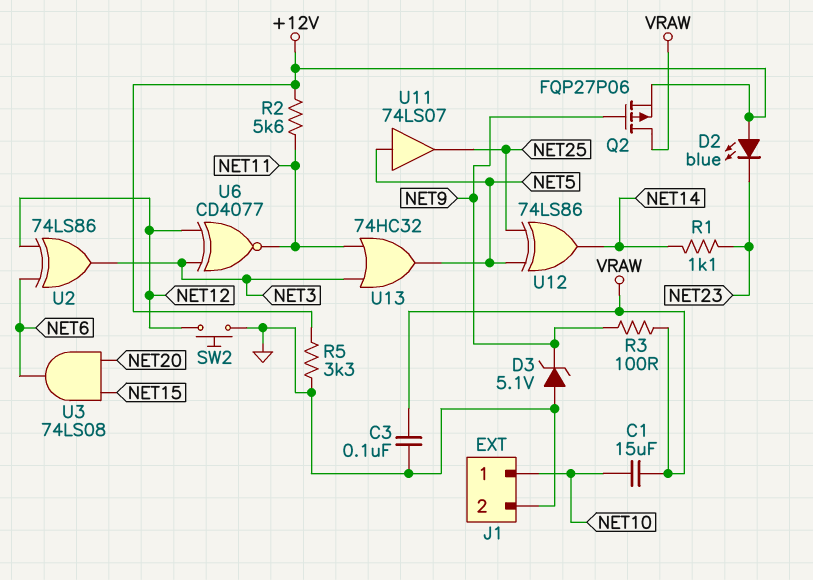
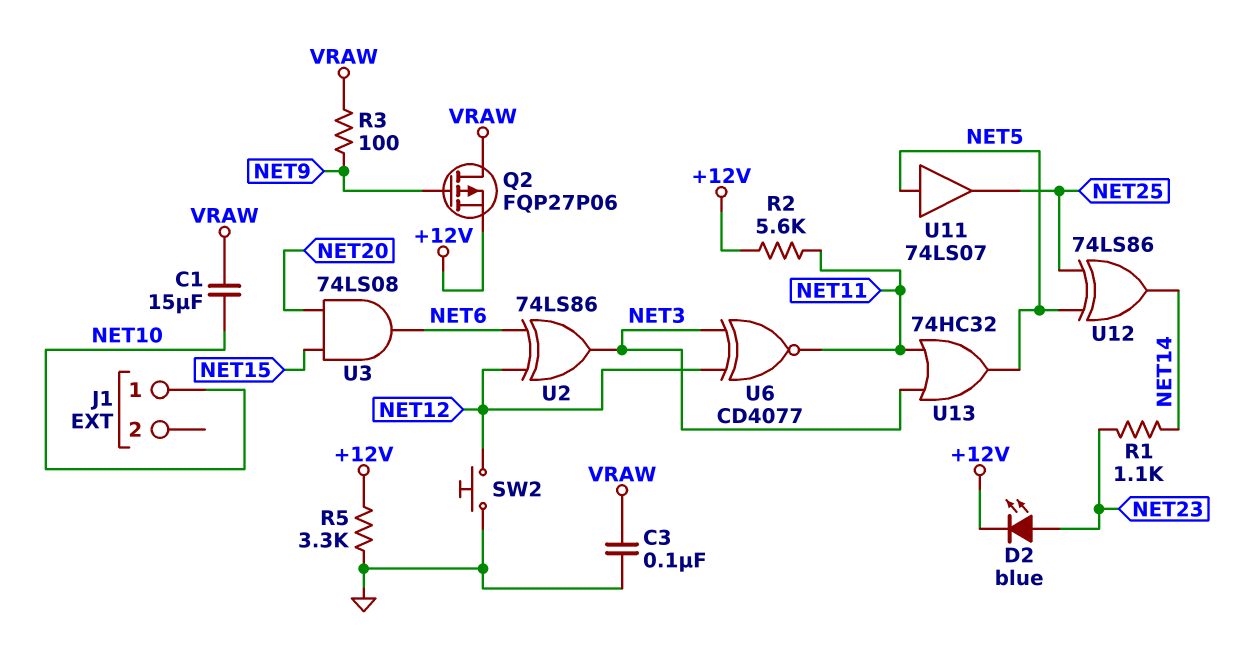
D2: LED blue (A +12V, K NET23) -> LED blue (A NET23, K +12V)
D3: zener 5.1V (A GND, K NET9) -> none
J1 pin 2: GND -> none

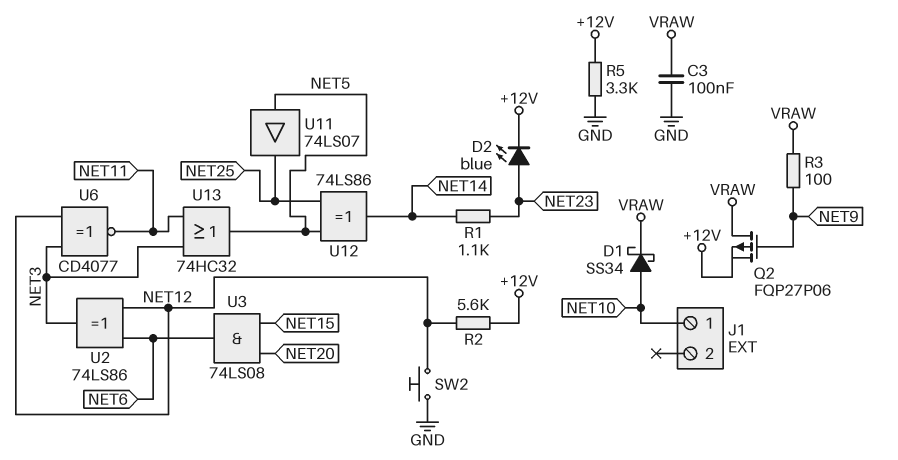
C1: 15uF (NET10, VRAW) -> none
D1: none -> schottky SS34 (A NET10, K VRAW)
R2: 5.6k (+12V, NET11) -> 5.6k (+12V, NET12)

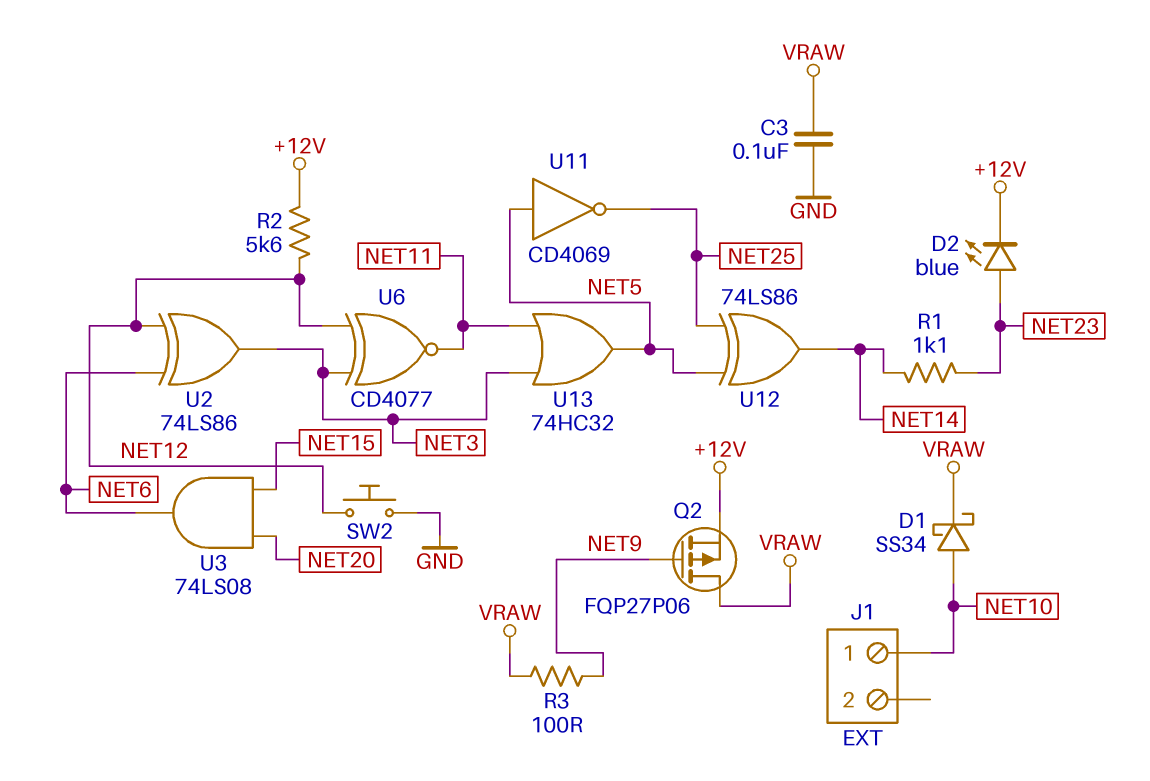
R5: 3.3k (+12V, GND) -> none
U11: buffer 74LS07 (in NET5, out NET25) -> NOT CD4069 (in NET5, out NET25)

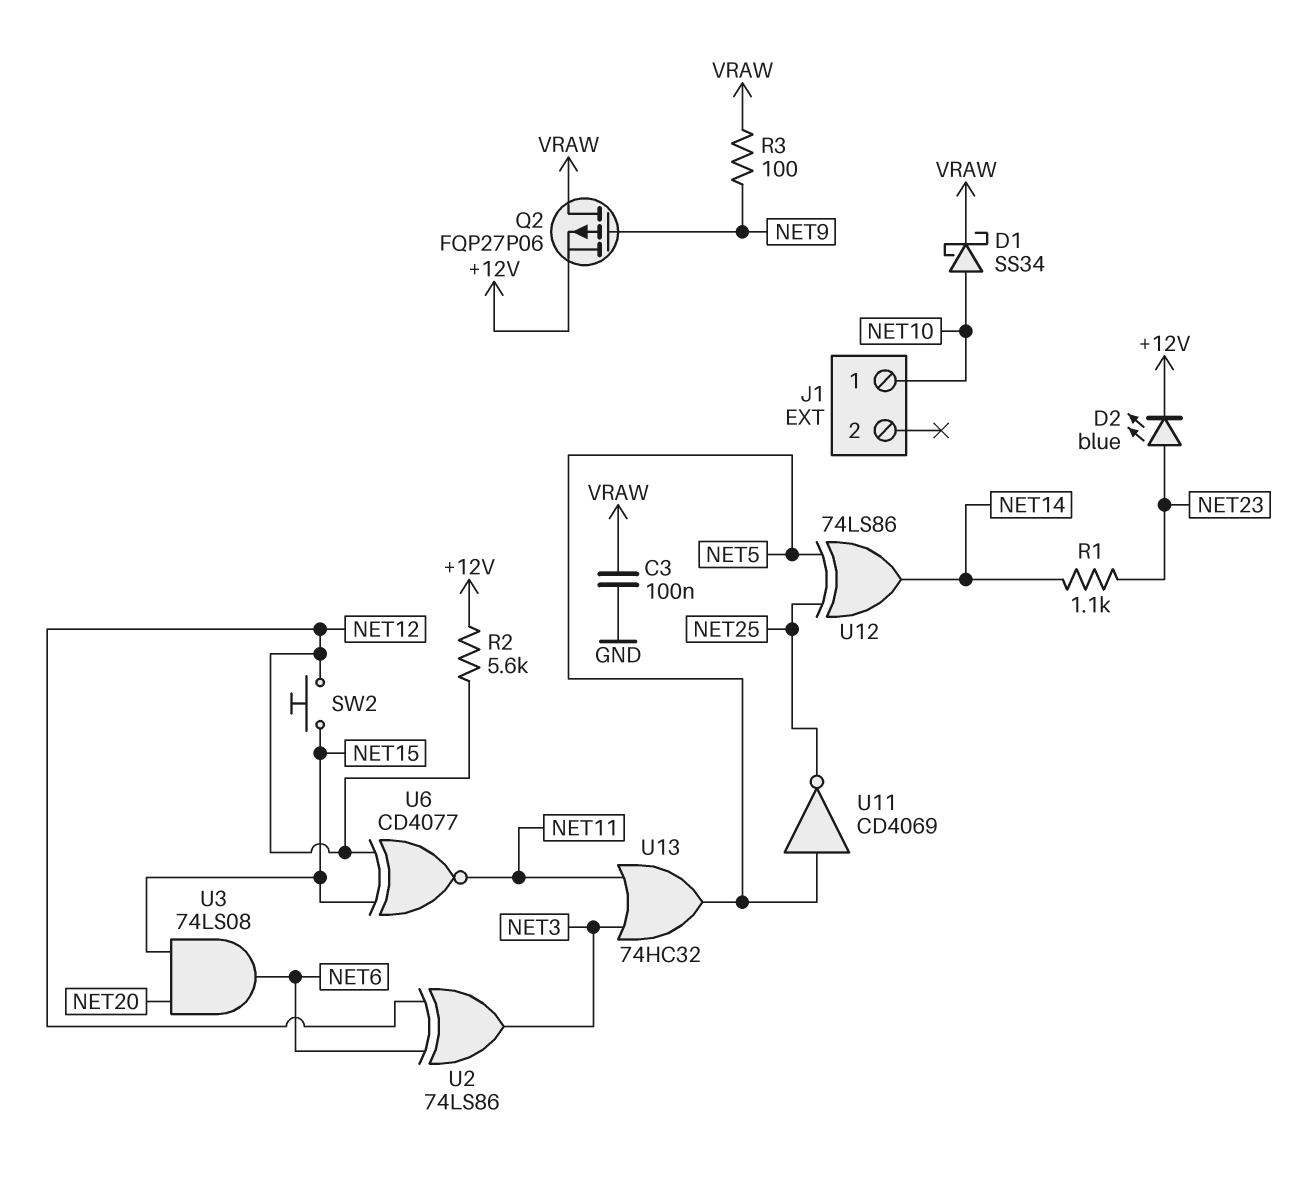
SW2: button (GND, NET12) -> button (NET12, NET15)
U6: XNOR CD4077 (in NET3, in NET12, out NET11) -> XNOR CD4077 (in NET12, in NET15, out NET11)

